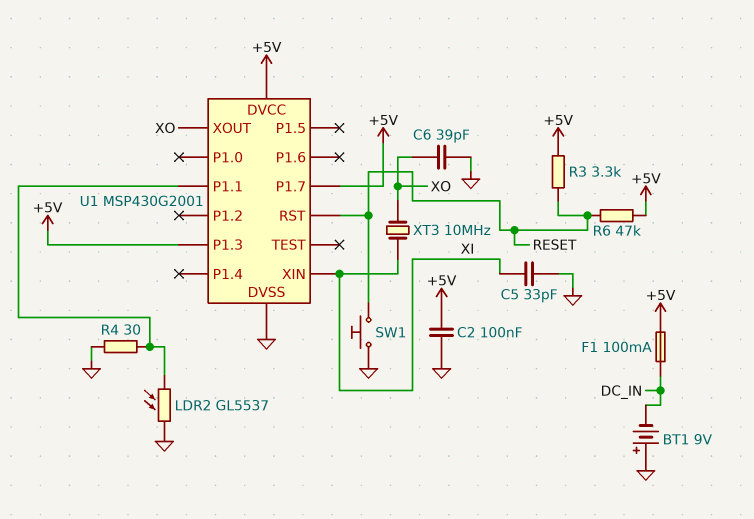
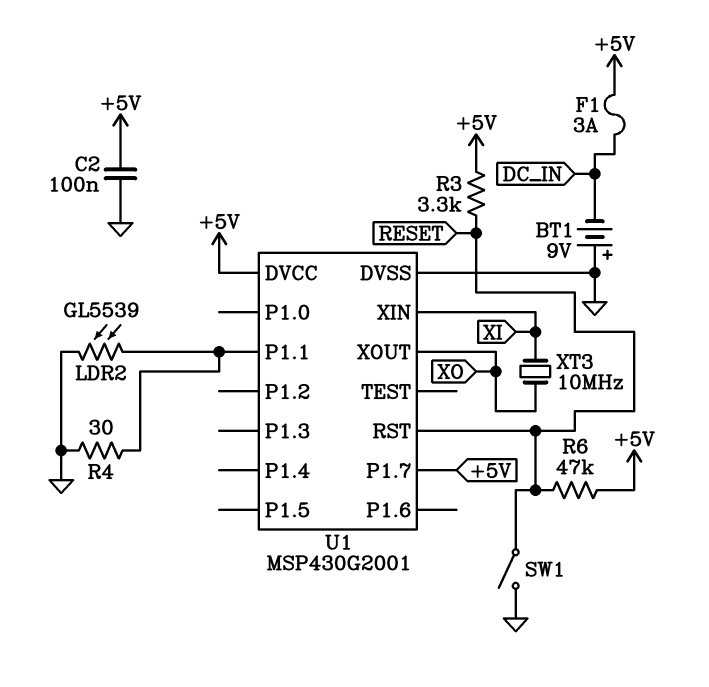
C5: 33pF (GND, XI) -> none
C6: 39pF (GND, XO) -> none
F1: 100mA (+5V, DC_IN) -> 3A (+5V, DC_IN)
LDR2: GL5537 (GND, U1/P1.1) -> GL5539 (GND, U1/P1.1)
SW1: button (GND, RESET) -> switch (GND, RESET)
U1 pin P1.3: +5V -> none

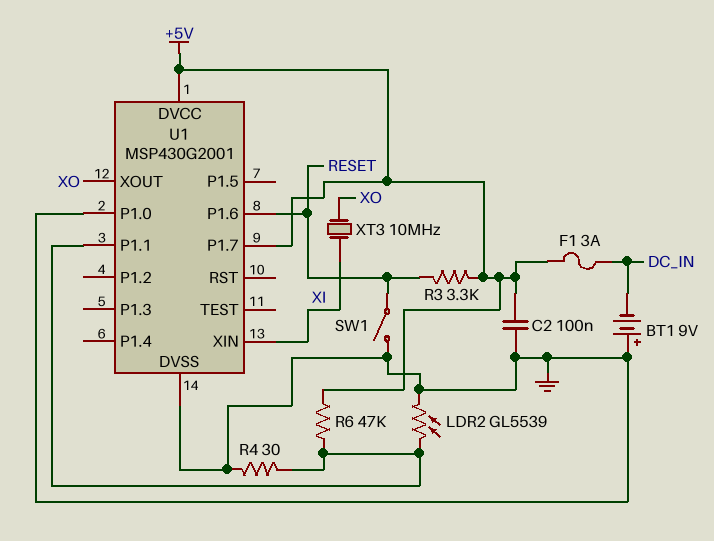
R6: 47k (+5V, RESET) -> 47k (+5V, U1/P1.1)
U1 pin P1.0: none -> GND
U1 pin P1.6: none -> RESET
U1 pin RST: RESET -> none

